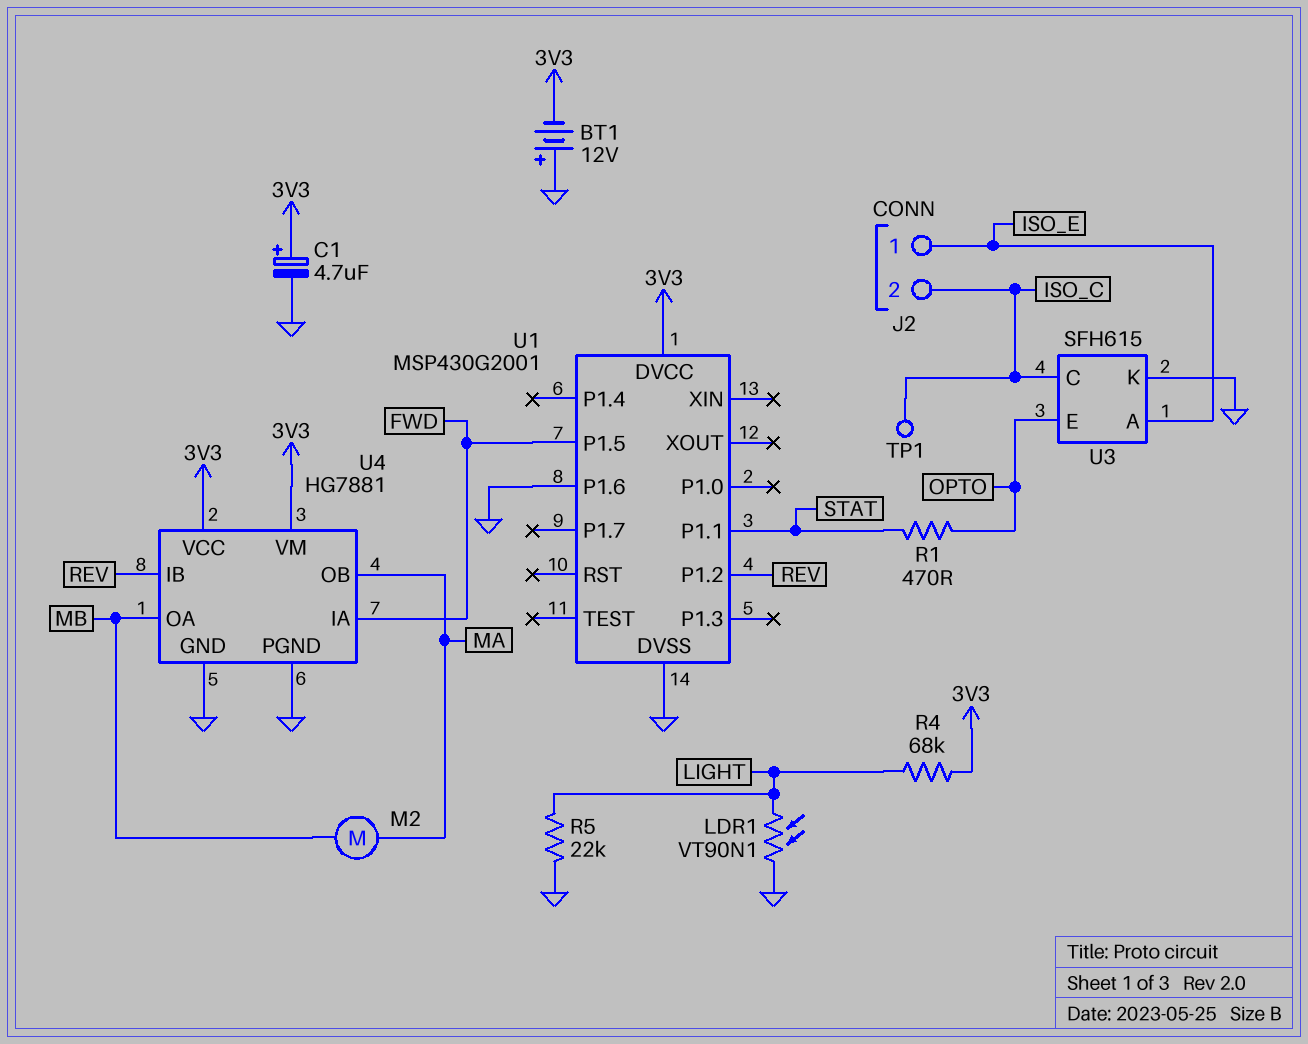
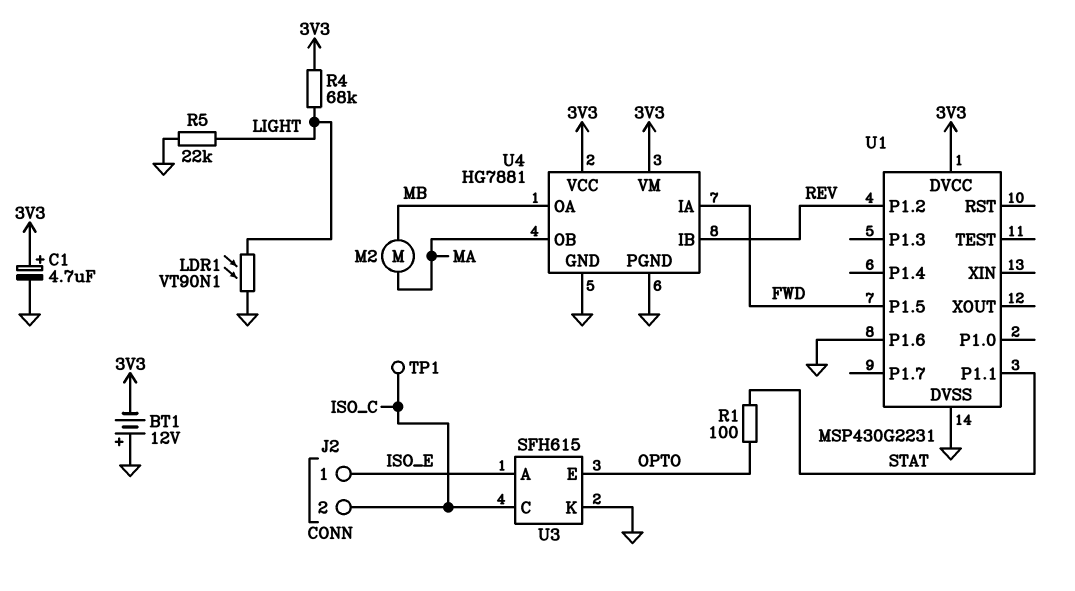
R1: 470 (OPTO, STAT) -> 100 (OPTO, STAT)
U1: MSP430G2001 -> MSP430G2231

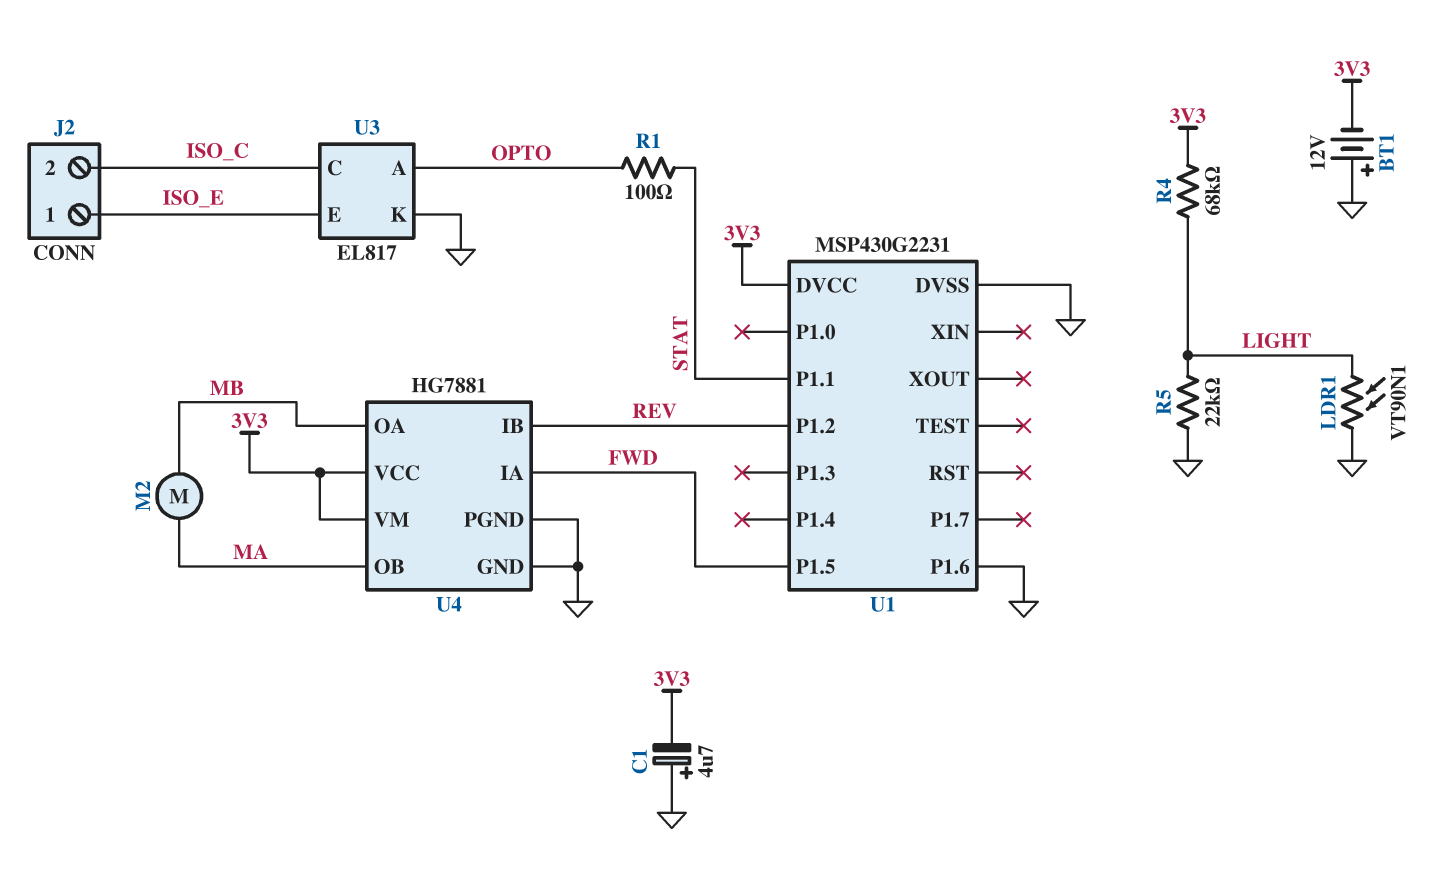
C1: 4.7uF (plus 3V3, minus GND) -> 4.7uF (plus GND, minus 3V3)
TP1: test point (ISO_C) -> none
U3: SFH615 -> EL817
U3 pin A: ISO_E -> OPTO
U3 pin E: OPTO -> ISO_E

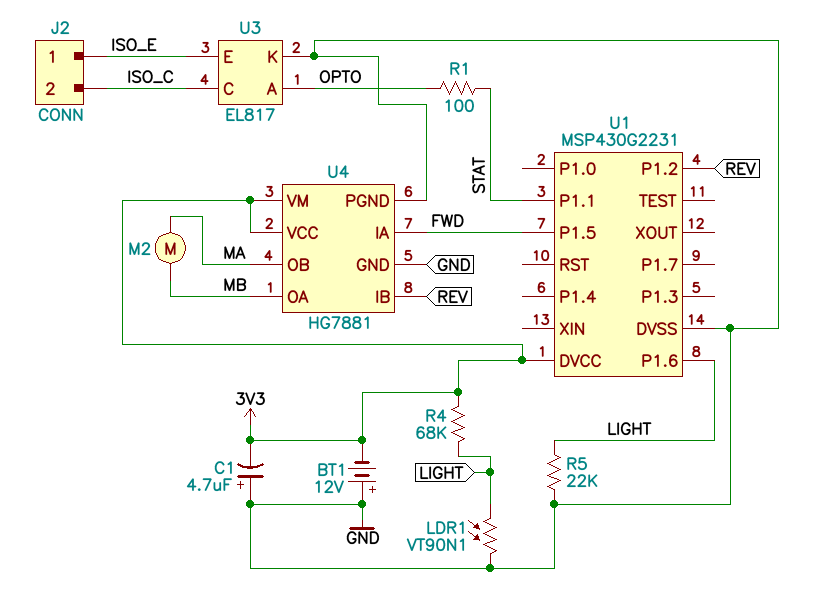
U1 pin P1.6: GND -> LIGHT

